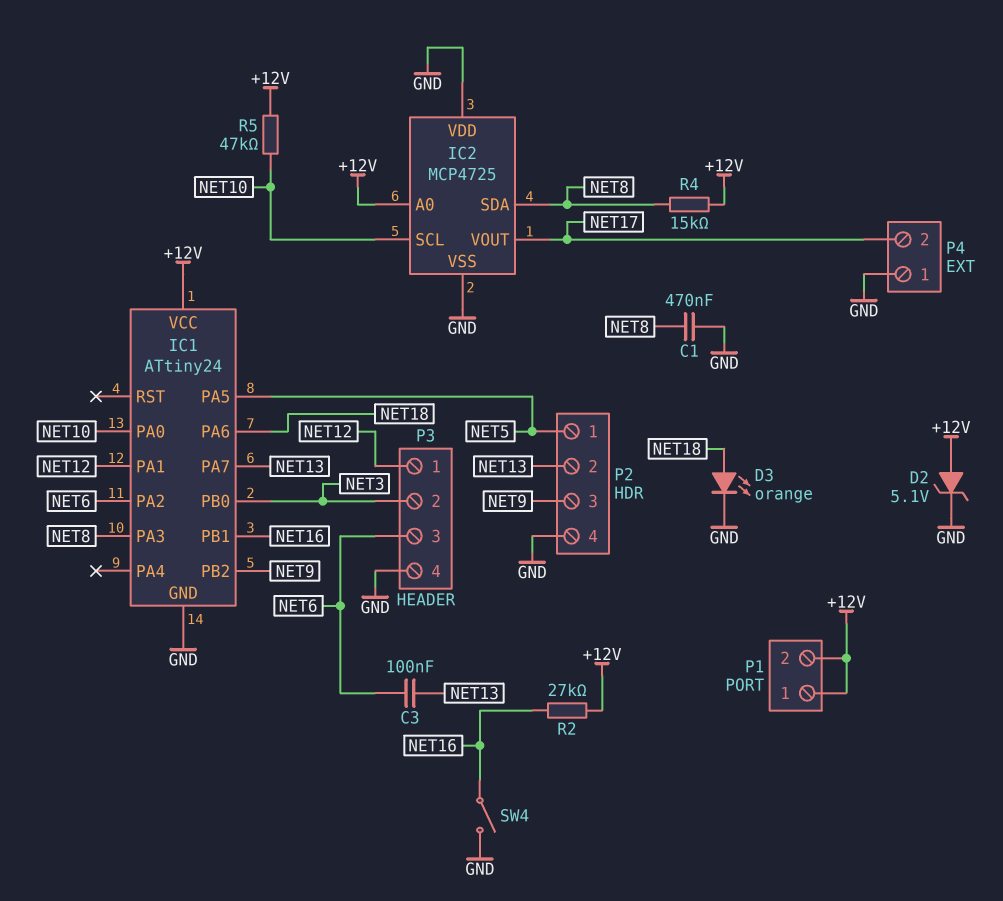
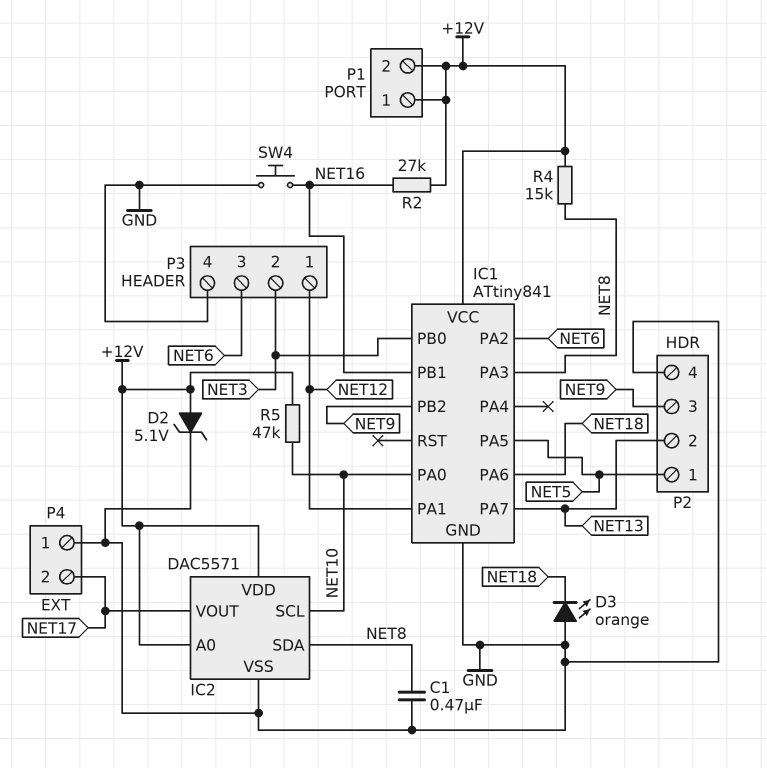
C3: 100nF (NET6, NET13) -> none
D3: LED orange (A NET18, K GND) -> LED orange (A GND, K NET18)
IC1: ATtiny24 -> ATtiny841
IC2: MCP4725 -> DAC5571
IC2 pin VDD: GND -> +12V
SW4: switch (GND, NET16) -> button (GND, NET16)

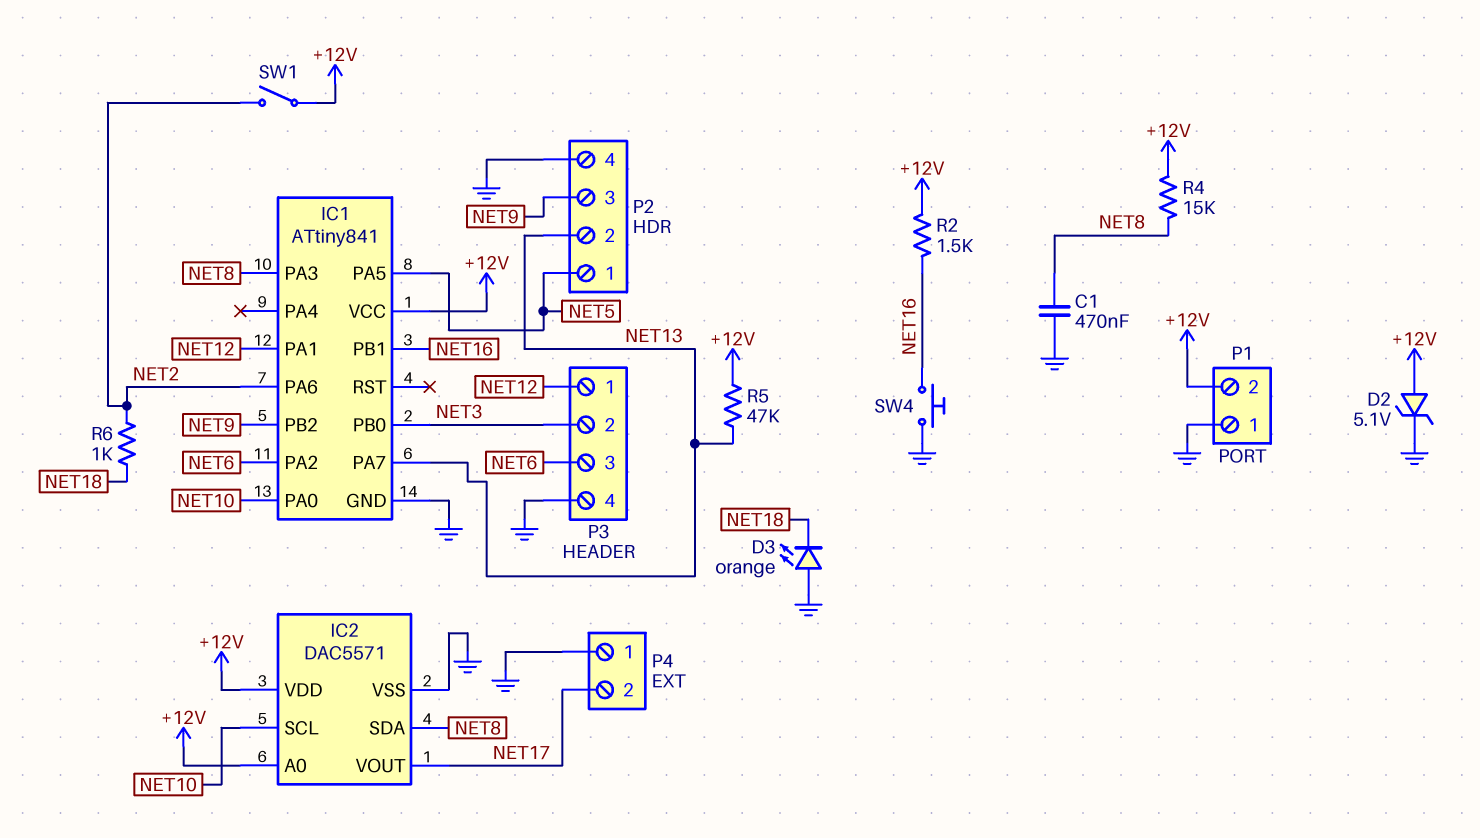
IC1 pin PA6: NET18 -> NET2
P1 pin 1: +12V -> GND
R2: 27k (+12V, NET16) -> 1.5k (+12V, NET16)
R5: 47k (+12V, NET10) -> 47k (+12V, NET13)
R6: none -> 1k (NET2, NET18)
SW1: none -> switch (+12V, NET2)

